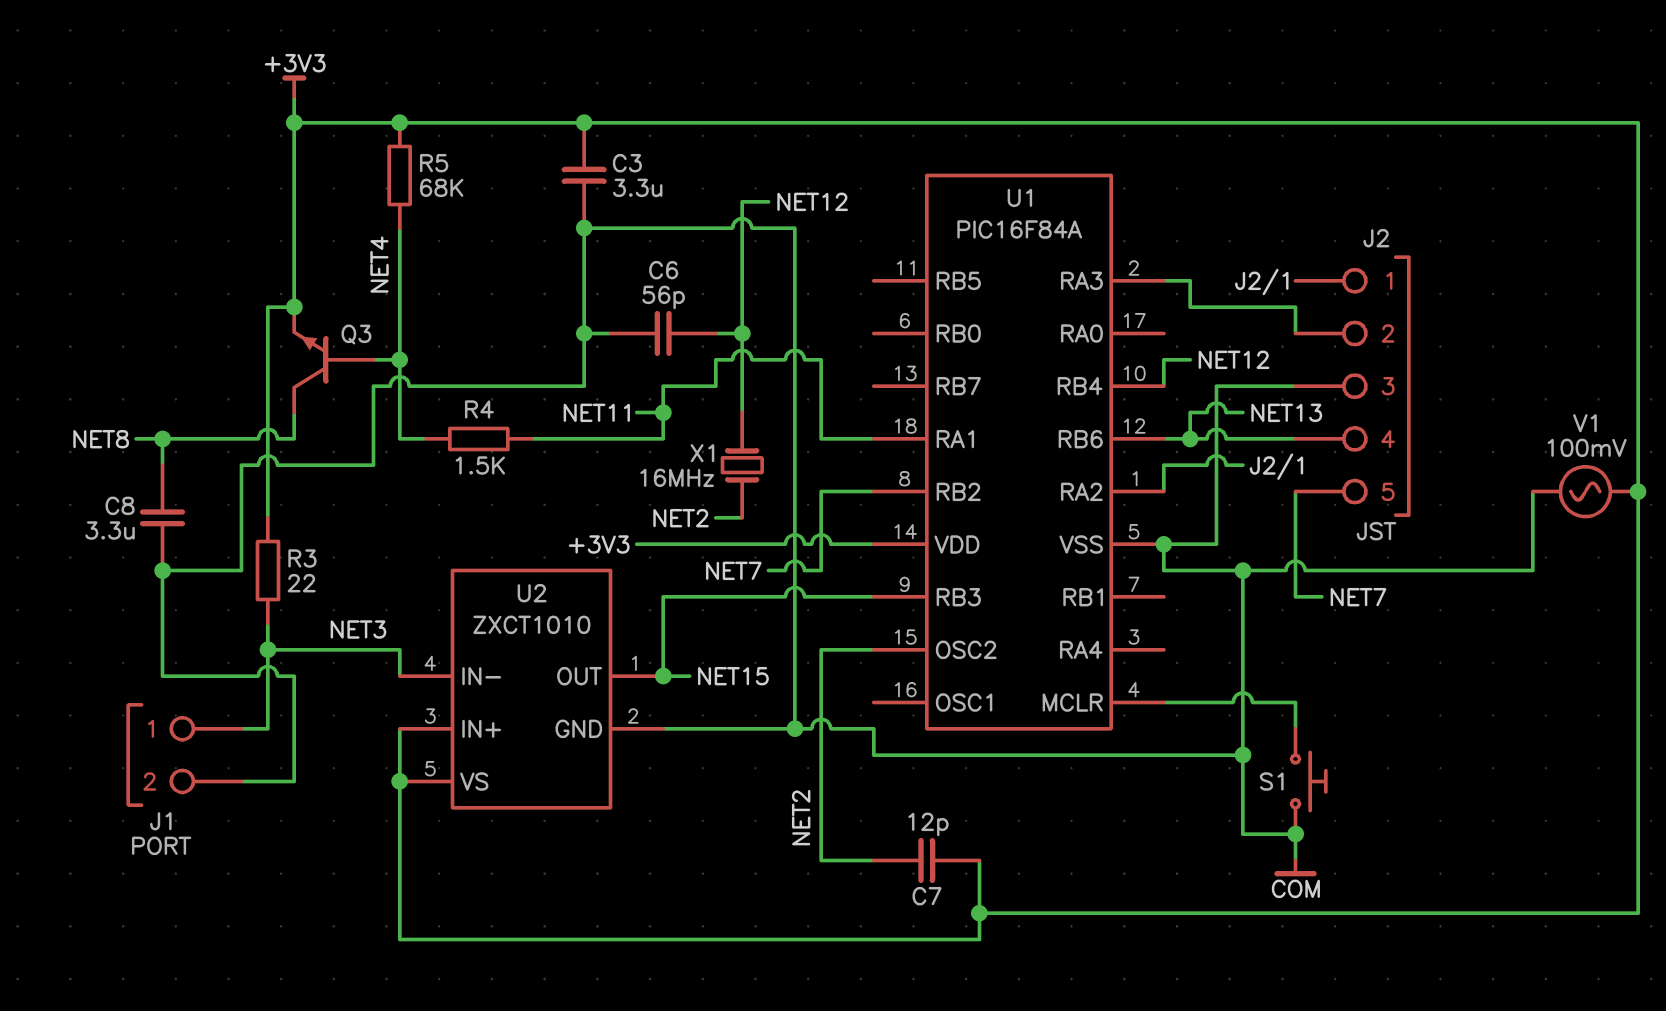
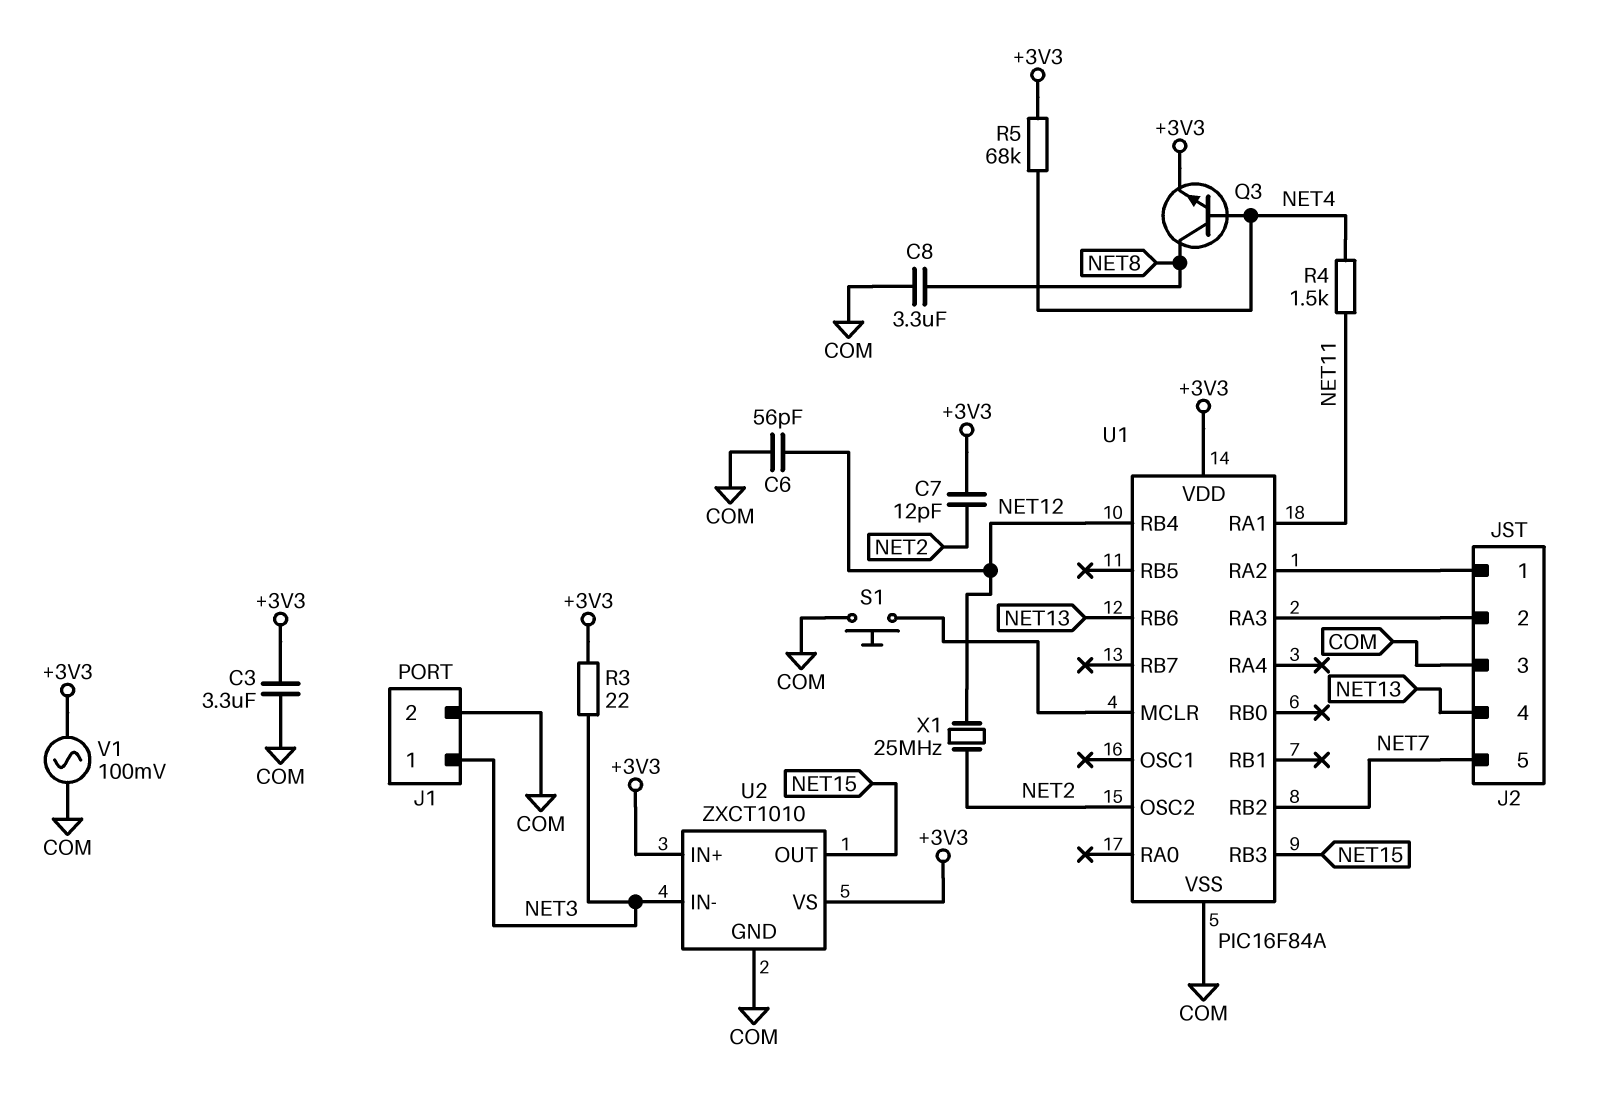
X1: 16MHz (NET2, NET12) -> 25MHz (NET2, NET12)

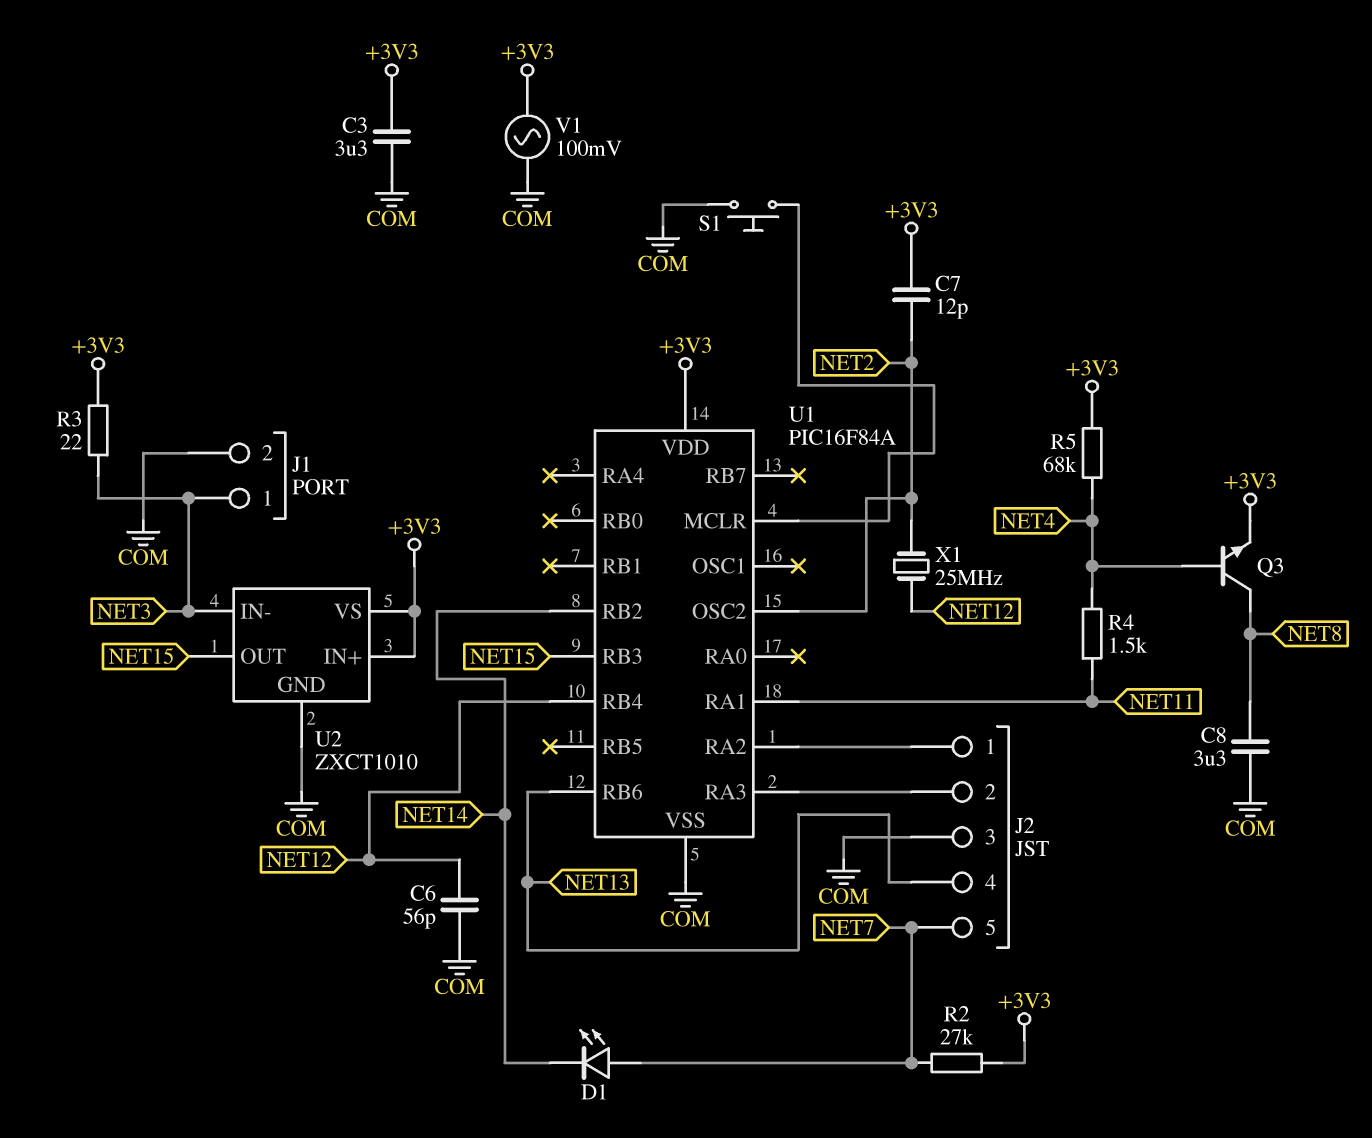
D1: none -> LED (A NET7, K NET14)
R2: none -> 27k (+3V3, NET7)
U1 pin RB2: NET7 -> NET14

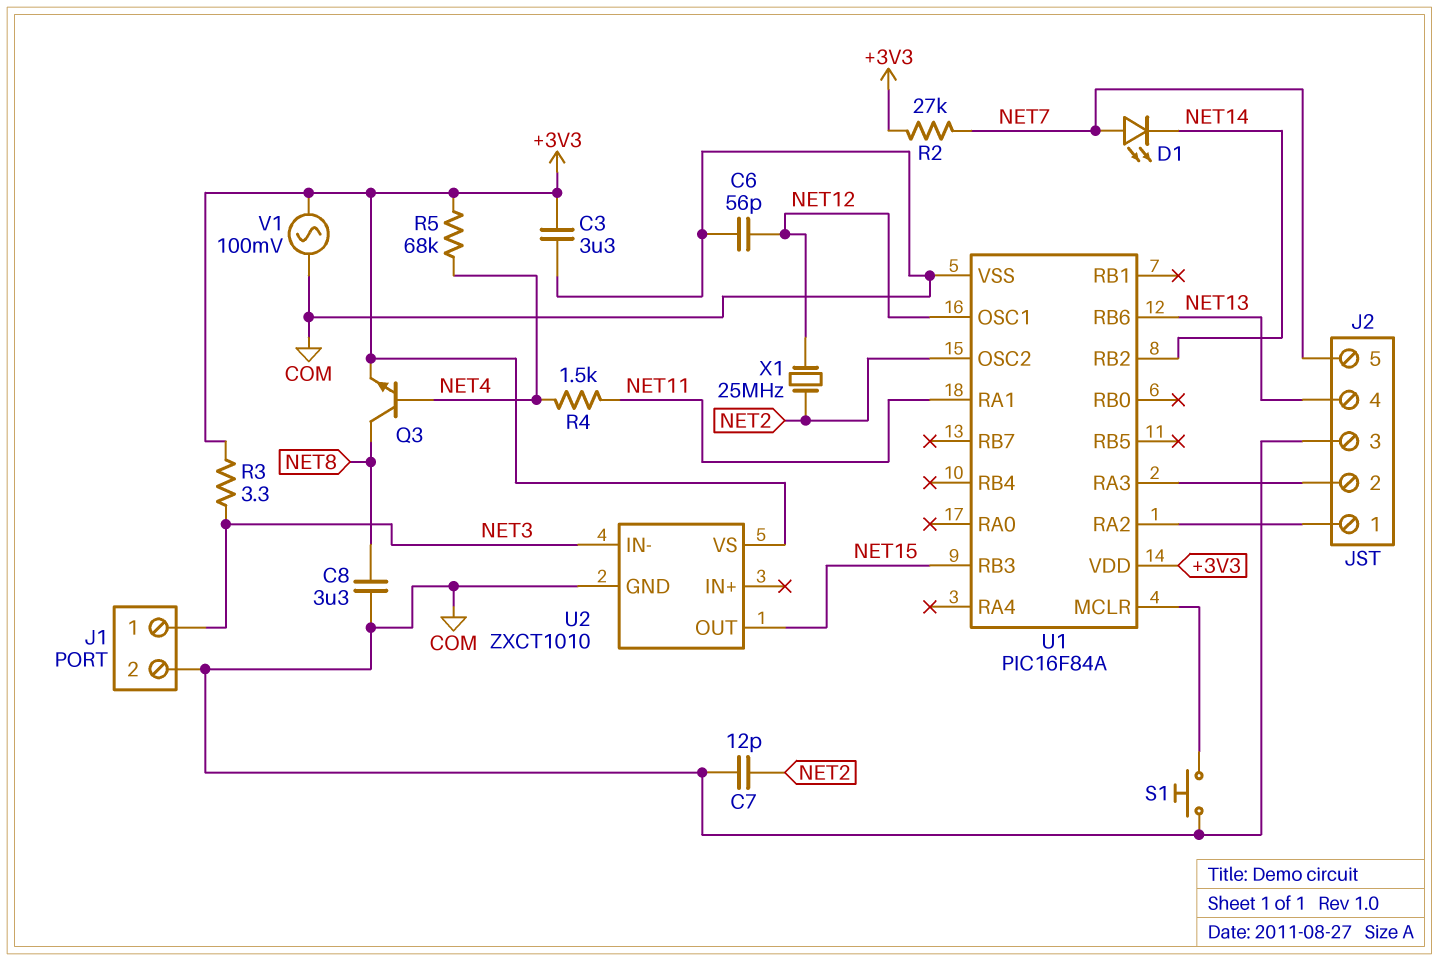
C7: 12pF (+3V3, NET2) -> 12pF (COM, NET2)
R3: 22 (+3V3, NET3) -> 3.3 (+3V3, NET3)
U1 pin OSC1: none -> NET12
U1 pin RB4: NET12 -> none
U2 pin IN+: +3V3 -> none

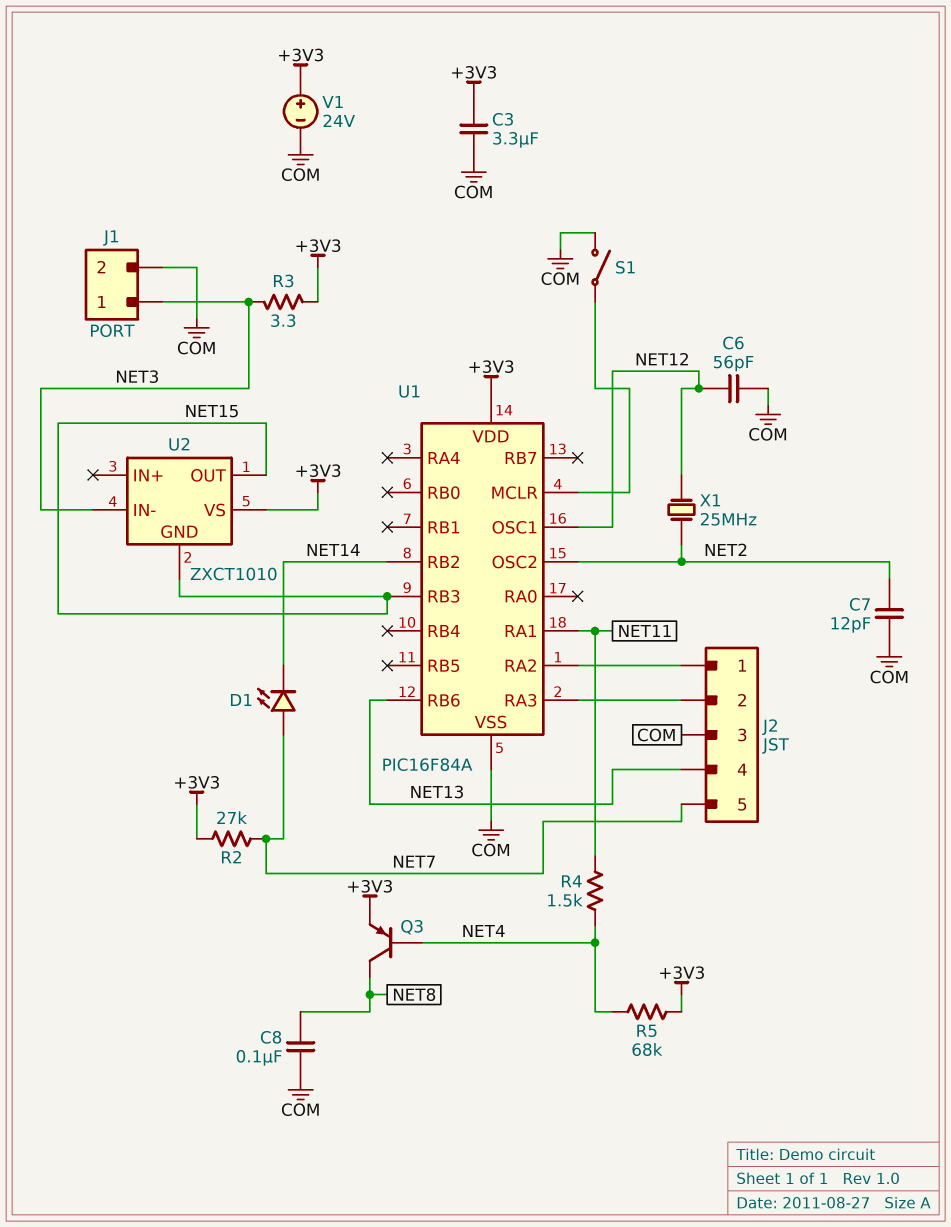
C8: 3.3uF (COM, NET8) -> 100nF (COM, NET8)
Q3: NPN (B NET4, C NET8, E +3V3) -> PNP (B NET4, C NET8, E +3V3)
S1: button (COM, U1/MCLR) -> switch (COM, U1/MCLR)
U2 pin GND: COM -> NET15
V1: AC 100mV (+3V3, COM) -> 24V (plus +3V3, minus COM)

